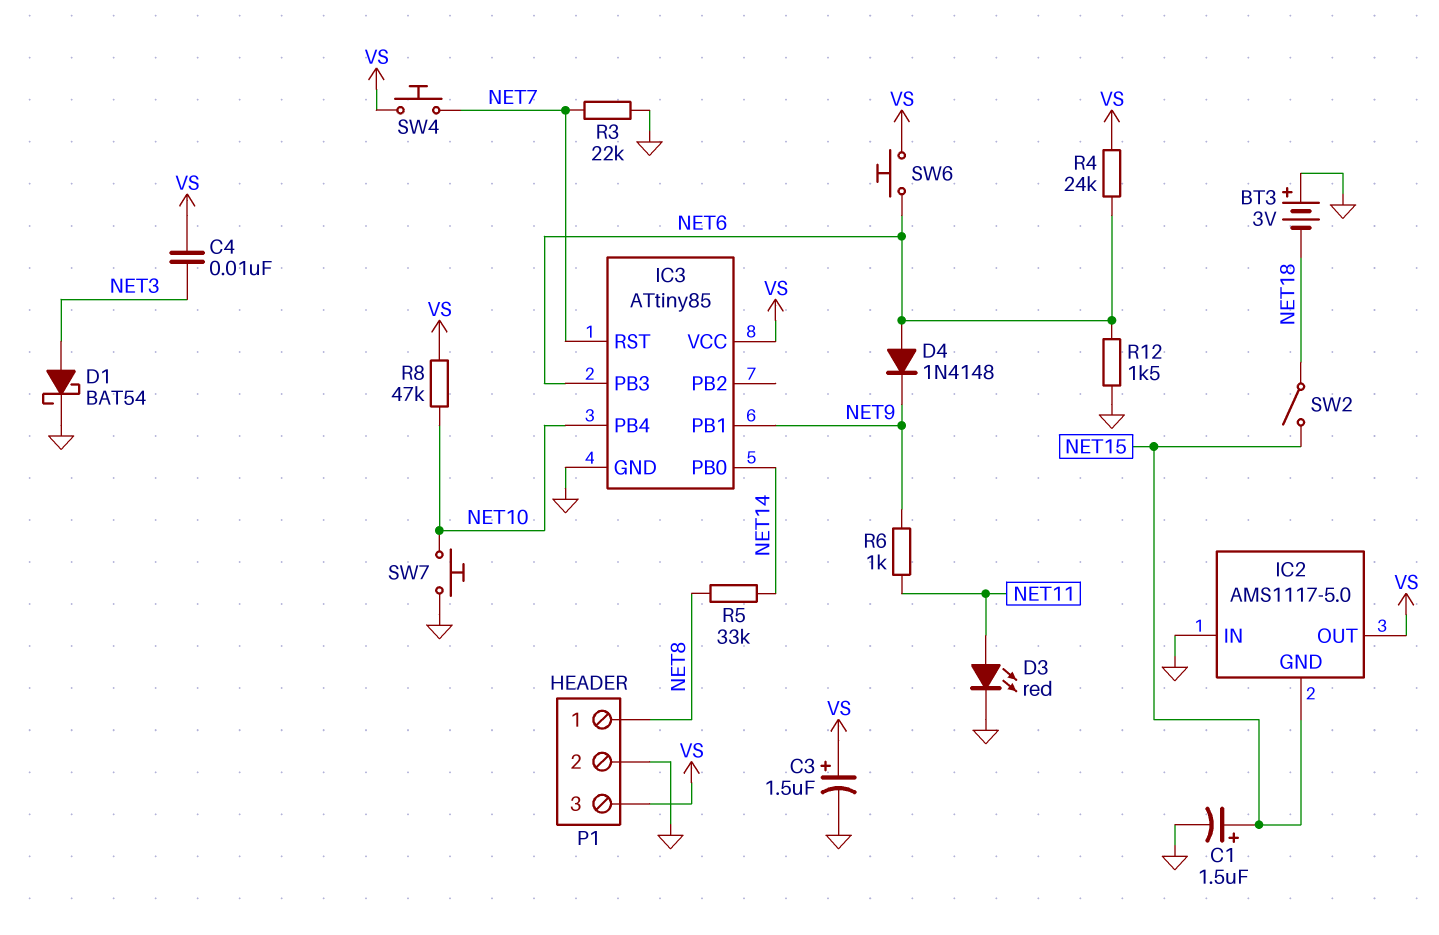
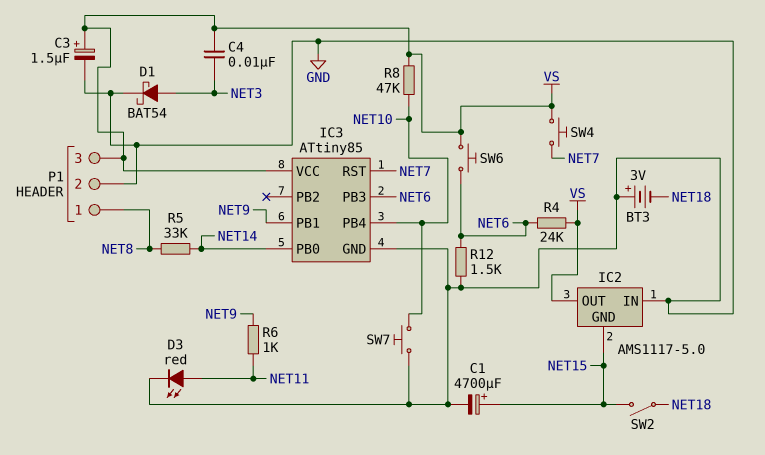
C1: 1.5uF (plus NET15, minus GND) -> 4700uF (plus NET15, minus GND)
D4: diode 1N4148 (A NET6, K NET9) -> none
R3: 22k (GND, NET7) -> none

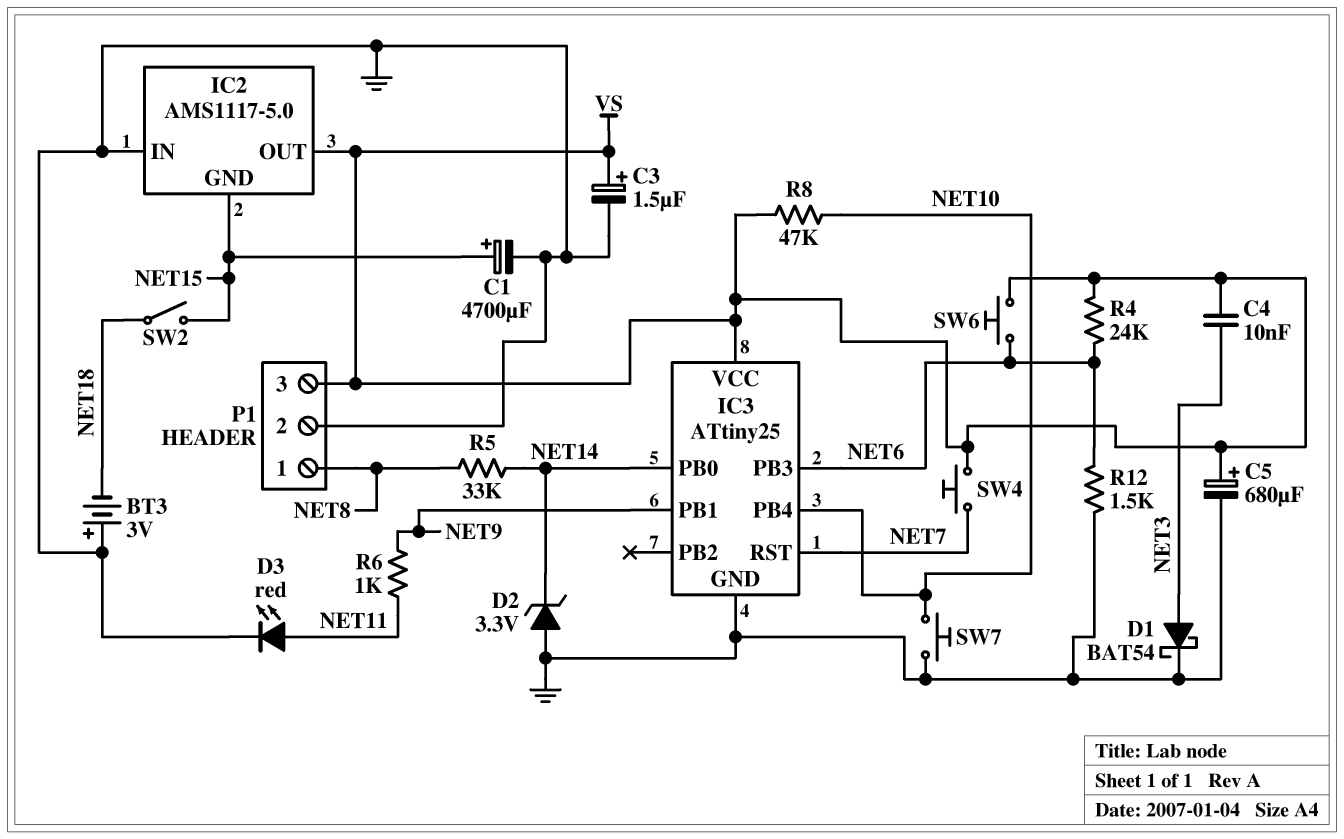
C5: none -> 680uF (plus VS, minus GND)
D2: none -> zener 3.3V (A GND, K NET14)
IC3: ATtiny85 -> ATtiny25

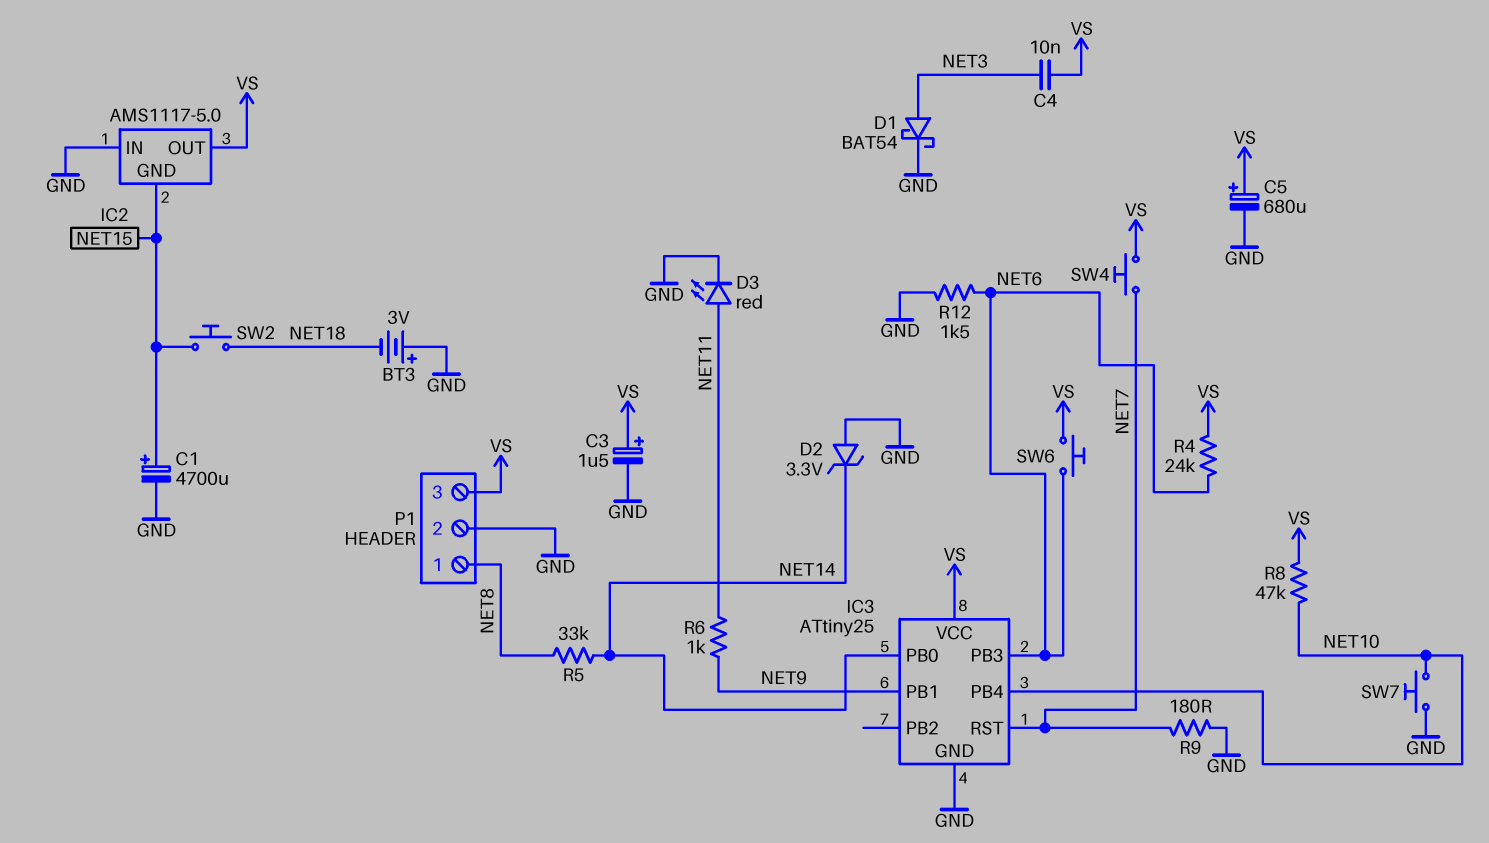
R9: none -> 180 (GND, NET7)
SW2: switch (NET15, NET18) -> button (NET15, NET18)

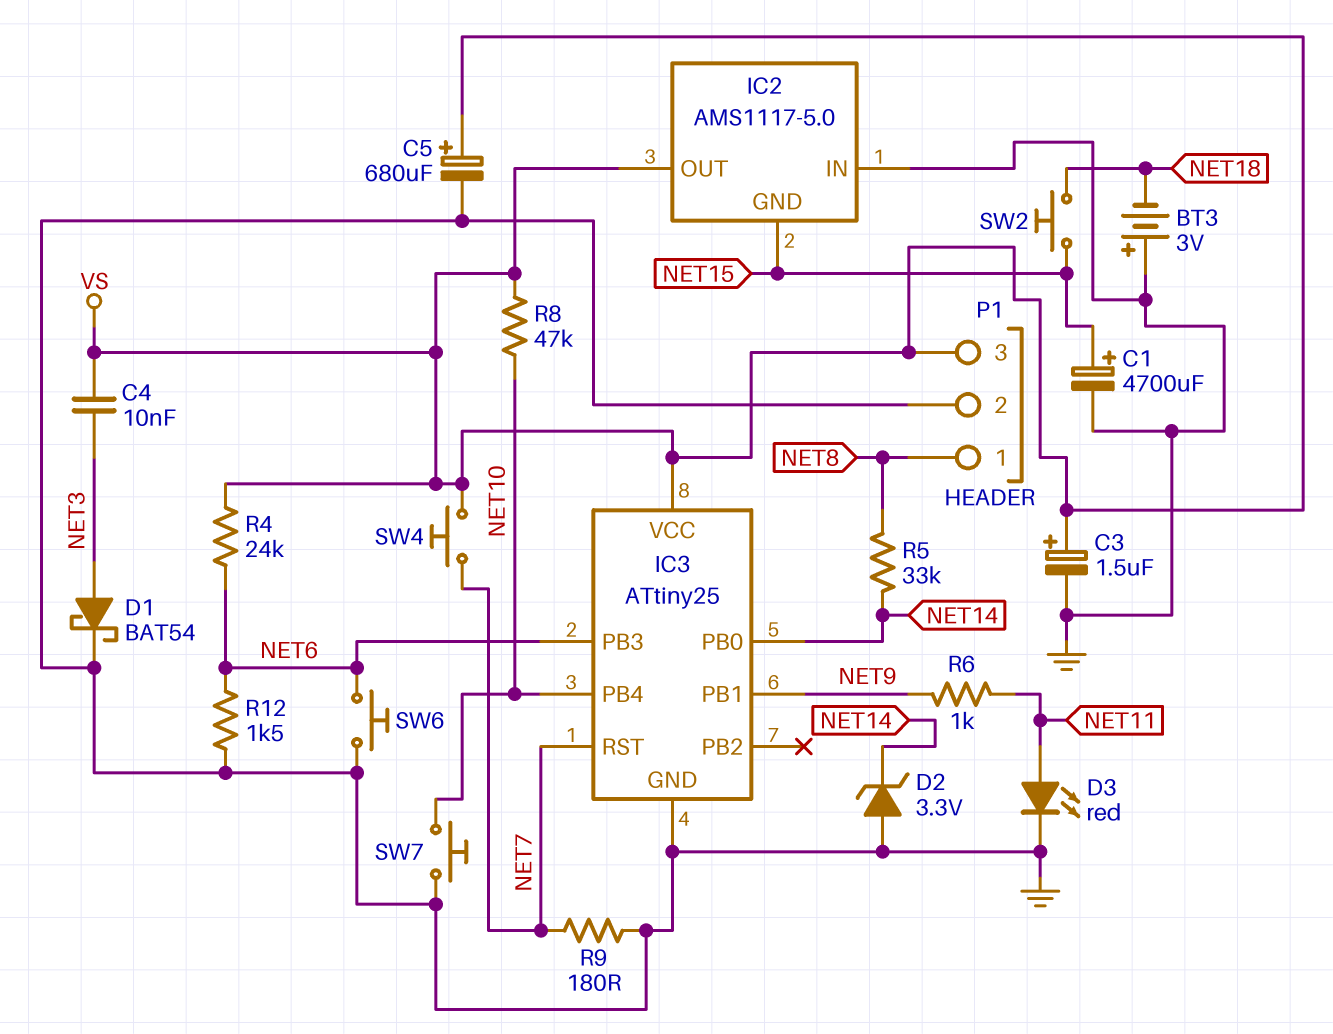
SW6: button (NET6, VS) -> button (GND, NET6)

